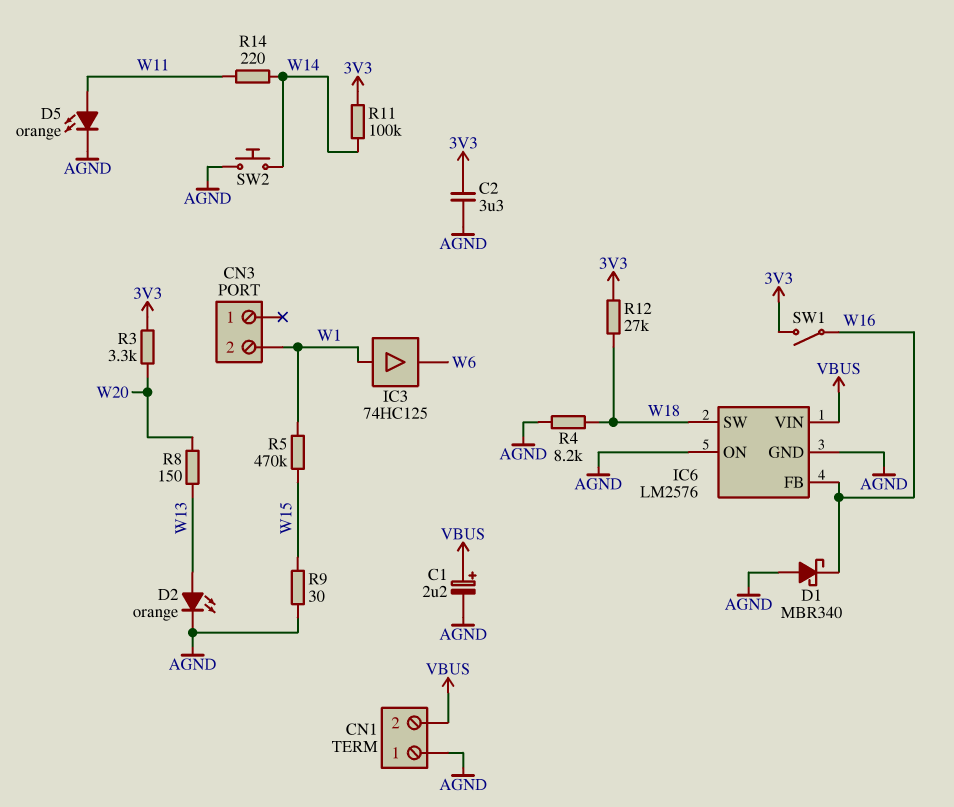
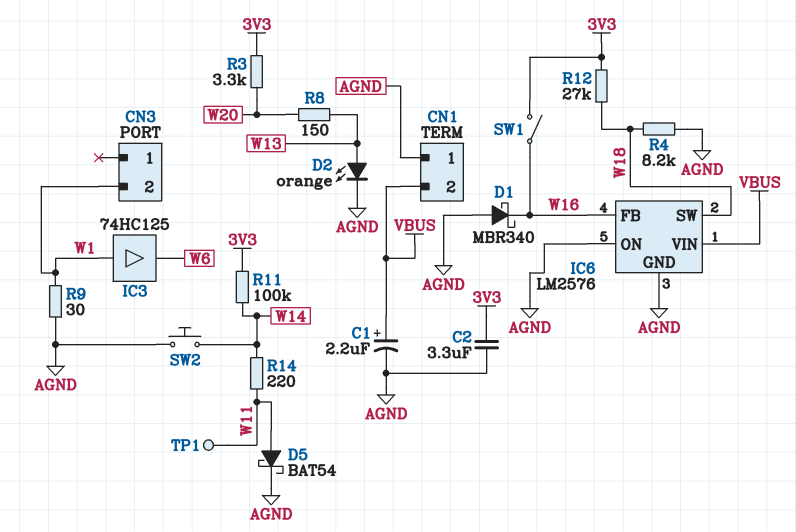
D5: LED orange (A W11, K AGND) -> schottky BAT54 (A W11, K AGND)
R5: 470k (W1, W15) -> none
R9: 30 (AGND, W15) -> 30 (AGND, W1)
TP1: none -> test point (W11)

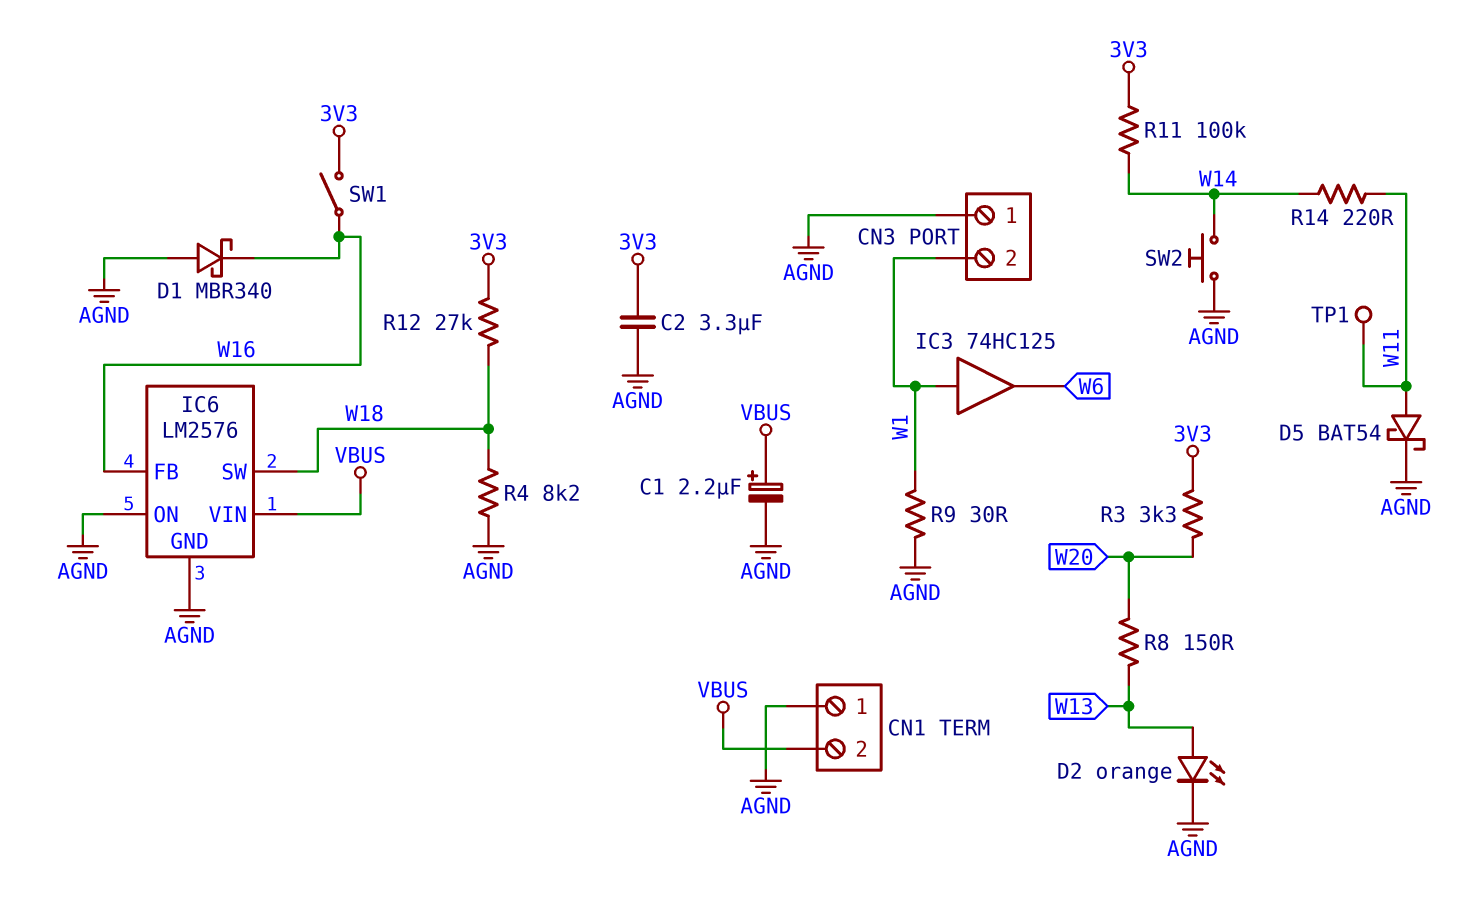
CN3 pin 1: none -> AGND

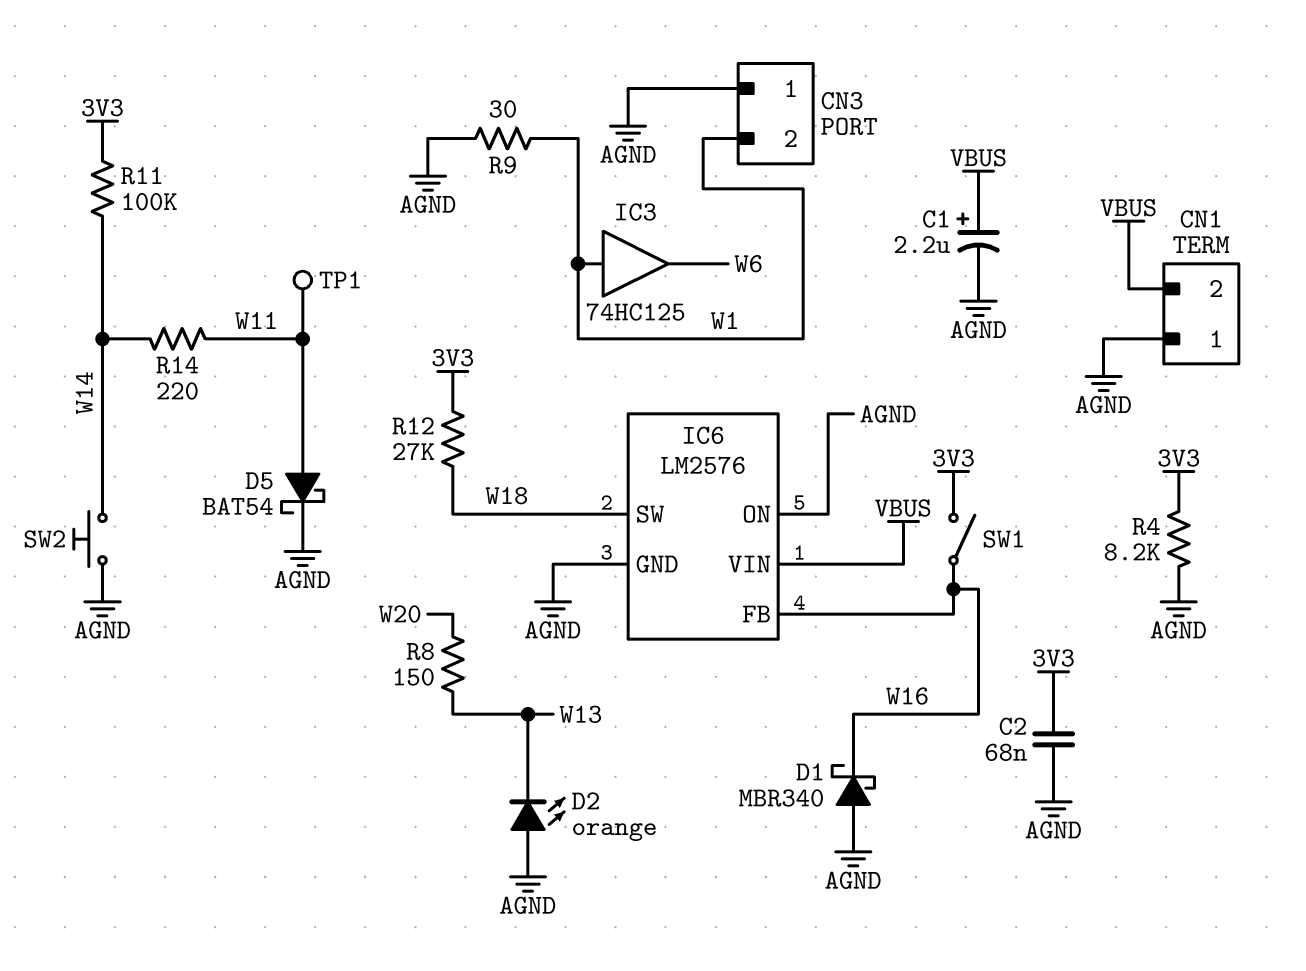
C2: 3.3uF (3V3, AGND) -> 68nF (3V3, AGND)
D2: LED orange (A W13, K AGND) -> LED orange (A AGND, K W13)
R3: 3.3k (3V3, W20) -> none
R4: 8.2k (AGND, W18) -> 8.2k (3V3, AGND)

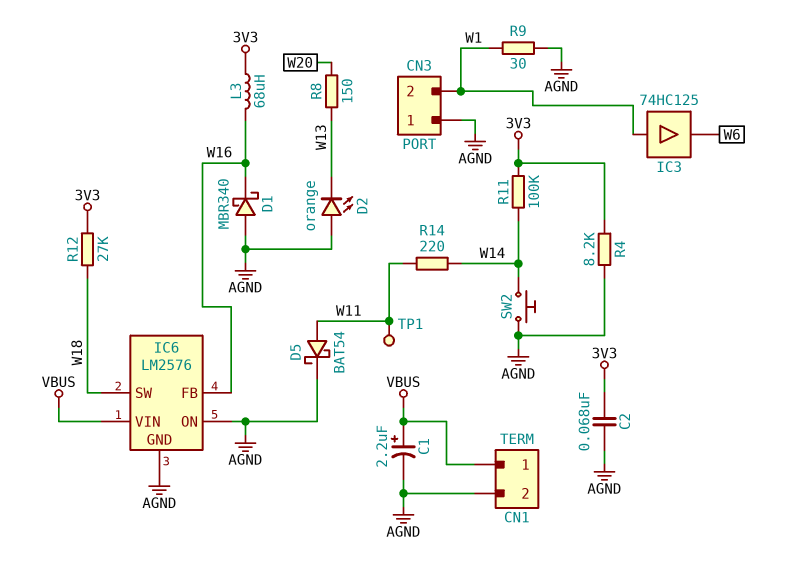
CN1 pin 1: AGND -> VBUS
CN1 pin 2: VBUS -> AGND
L3: none -> 68uH (3V3, W16)
SW1: switch (3V3, W16) -> none

